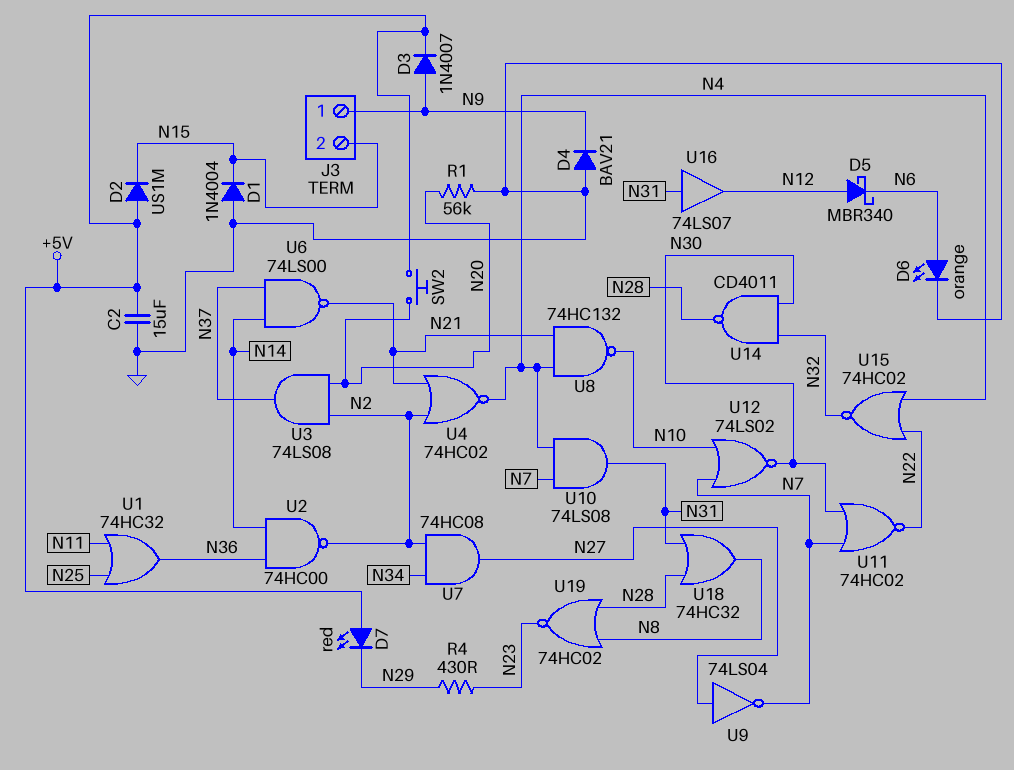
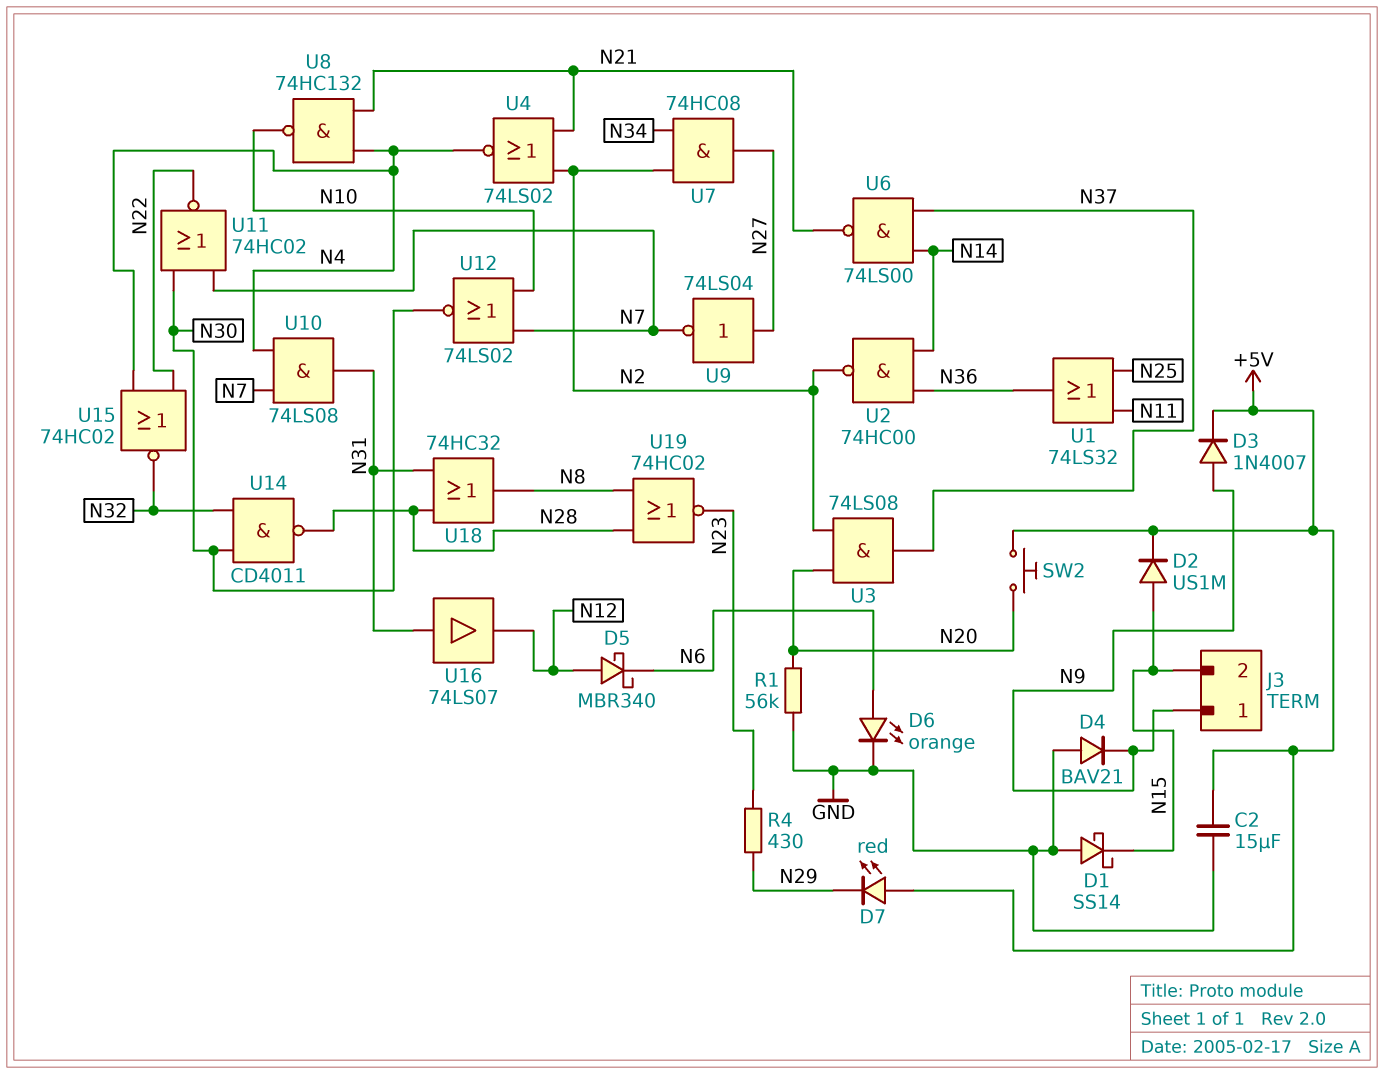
D1: diode 1N4004 (A GND, K N15) -> schottky SS14 (A GND, K N15)
D2: diode US1M (A +5V, K N15) -> diode US1M (A N15, K +5V)
U1: OR 74HC32 (in N11, in N25, out N36) -> OR 74LS32 (in N11, in N25, out N36)
U4: NOR 74HC02 (in N2, in N21, out N4) -> NOR 74LS02 (in N2, in N21, out N4)

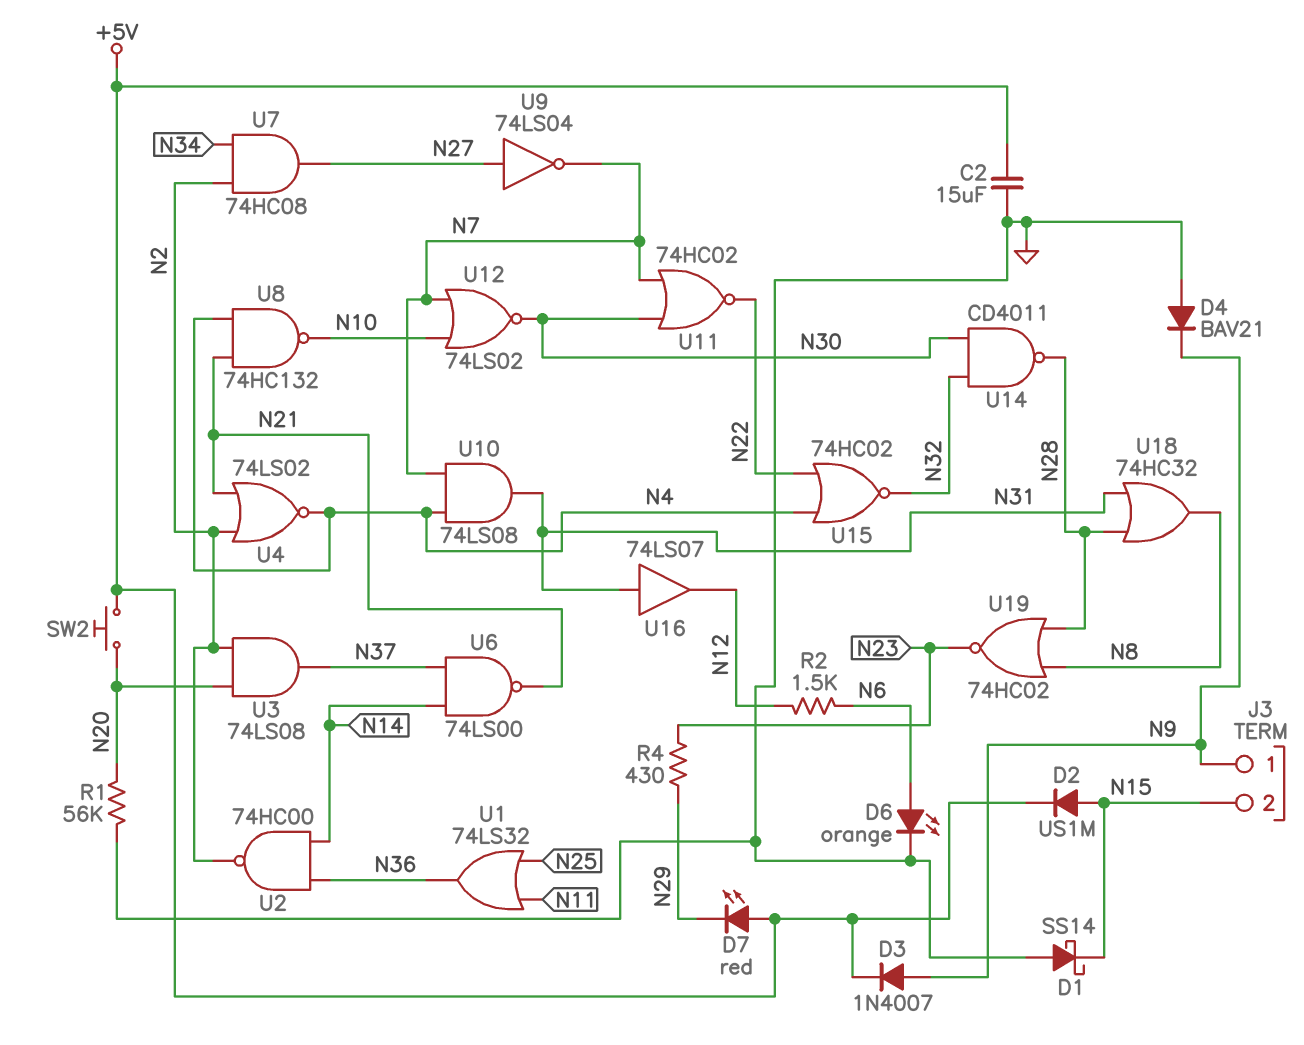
D5: schottky MBR340 (A N12, K N6) -> none
R2: none -> 1.5k (N6, N12)

